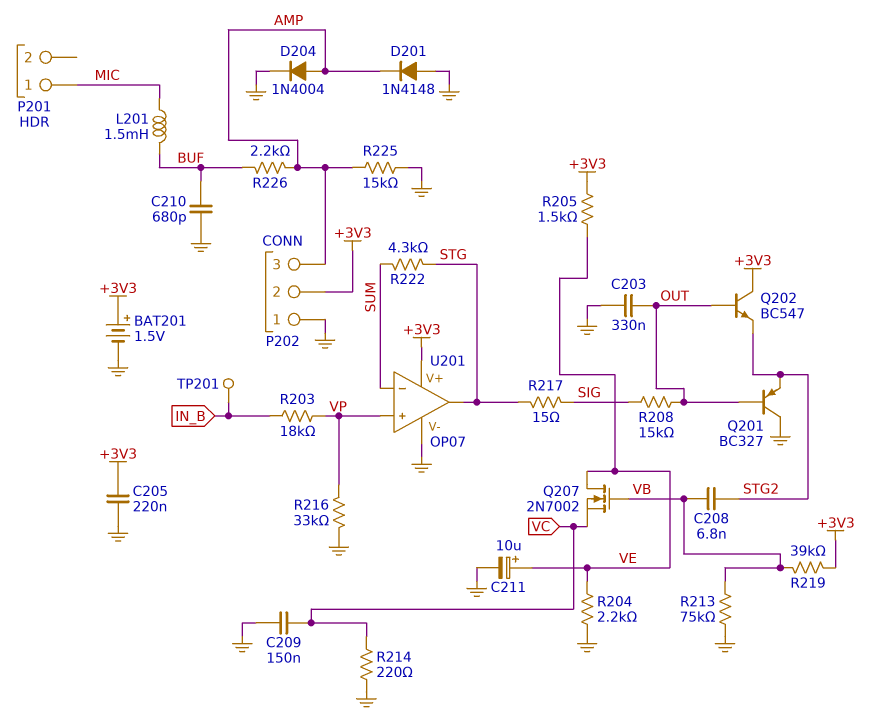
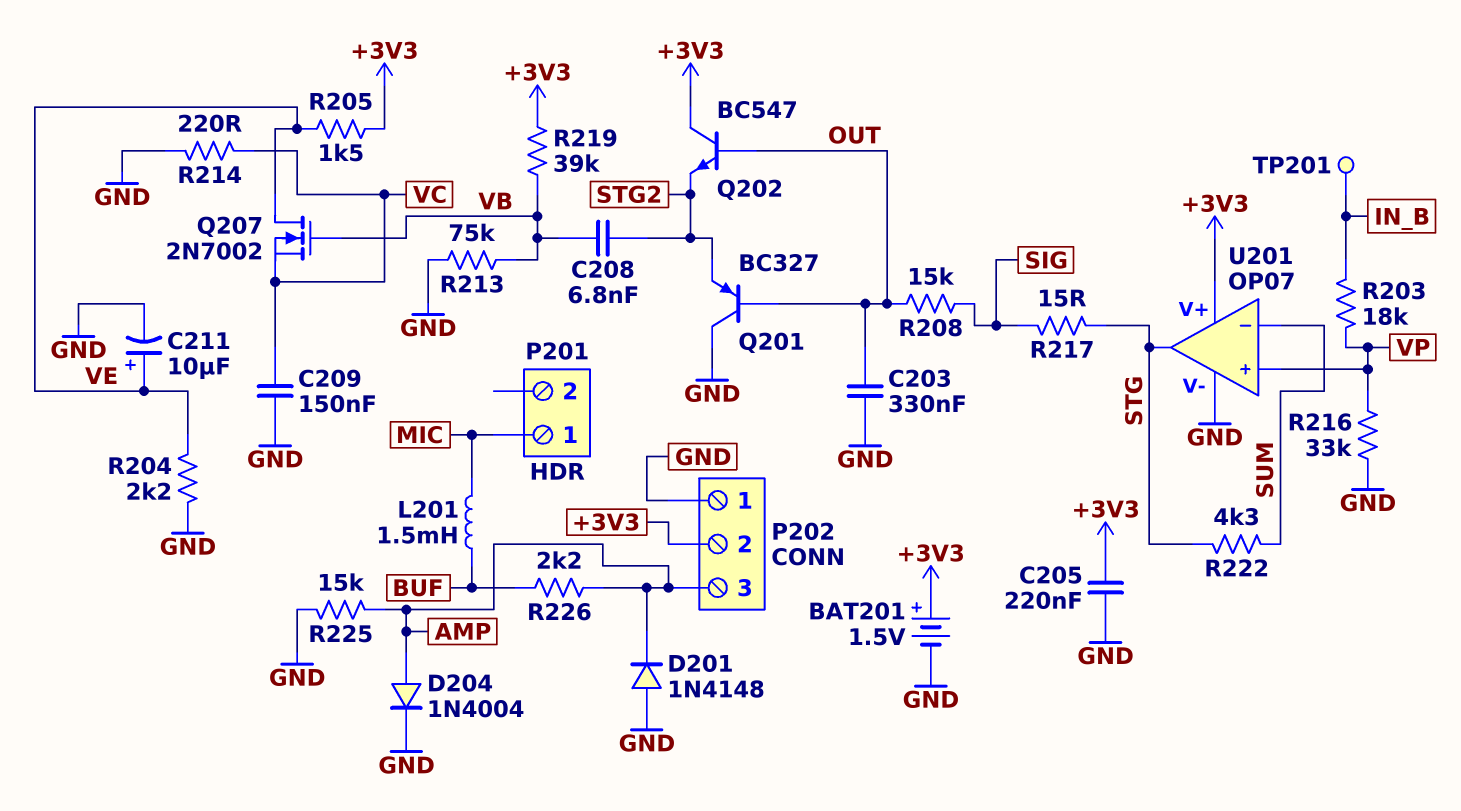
C210: 680pF (BUF, GND) -> none

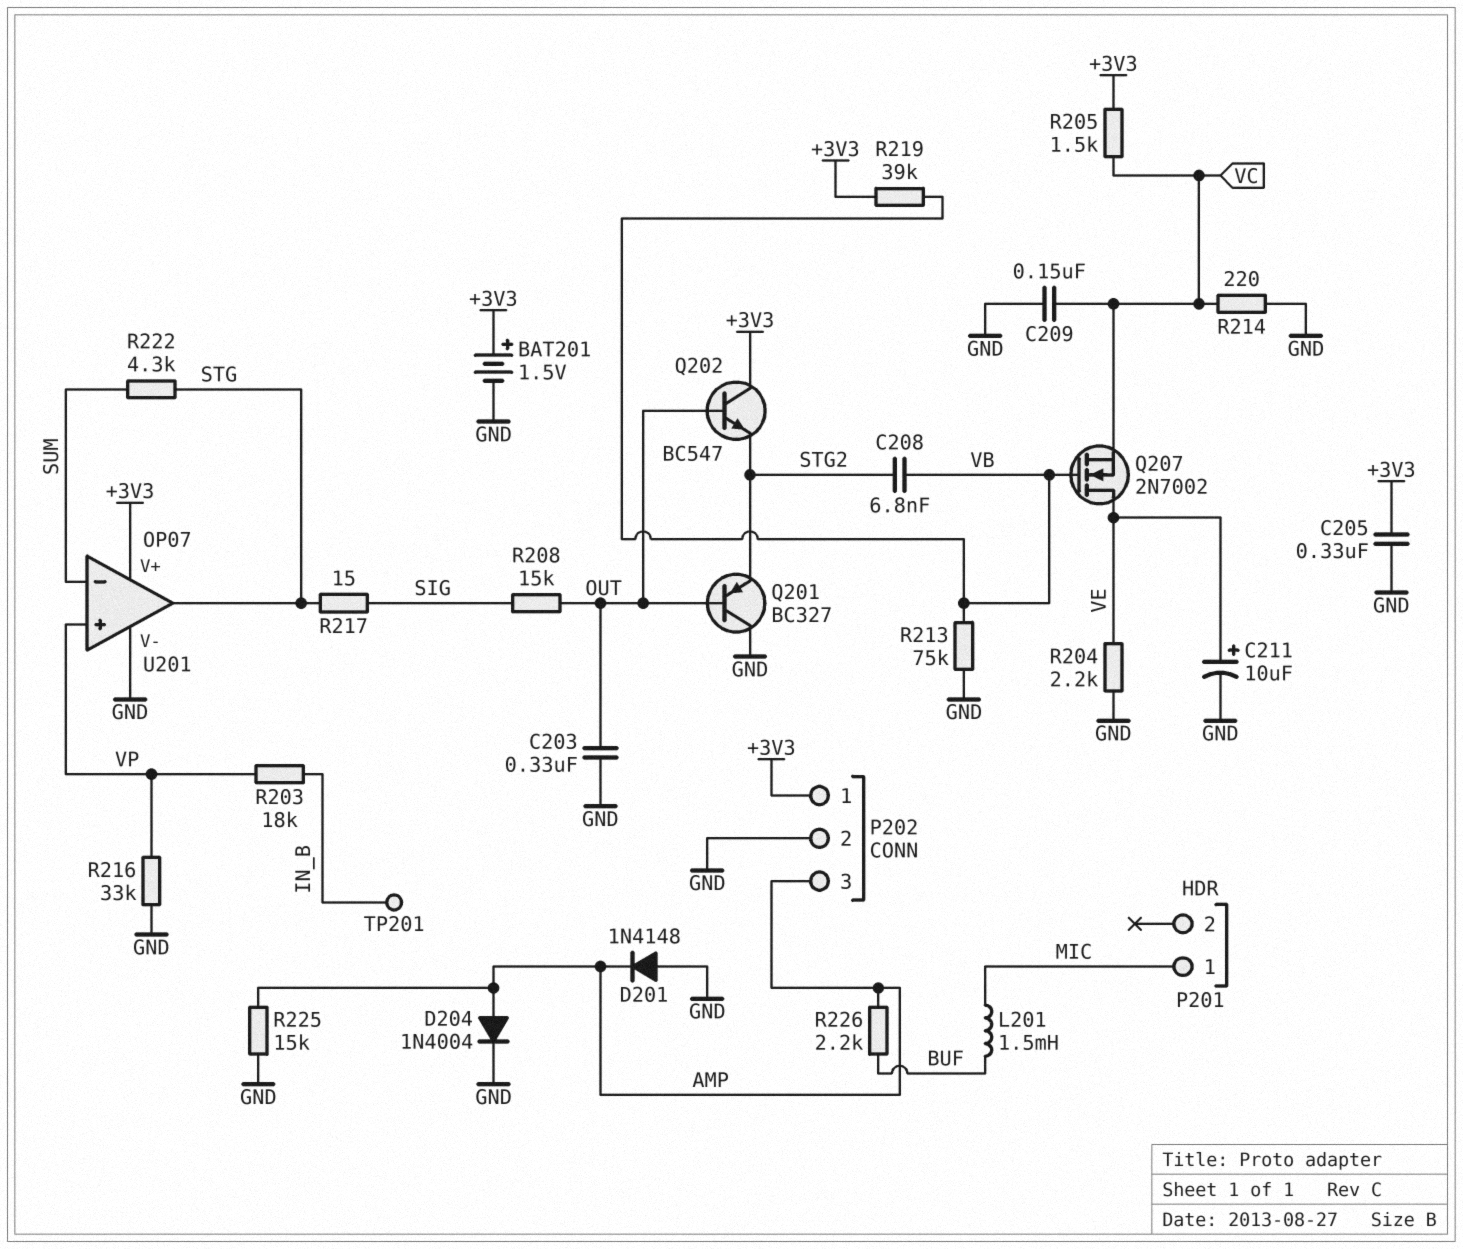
C205: 220nF (+3V3, GND) -> 330nF (+3V3, GND)
P202 pin 1: GND -> +3V3
P202 pin 2: +3V3 -> GND
R205: 1.5k (+3V3, VE) -> 1.5k (+3V3, VC)

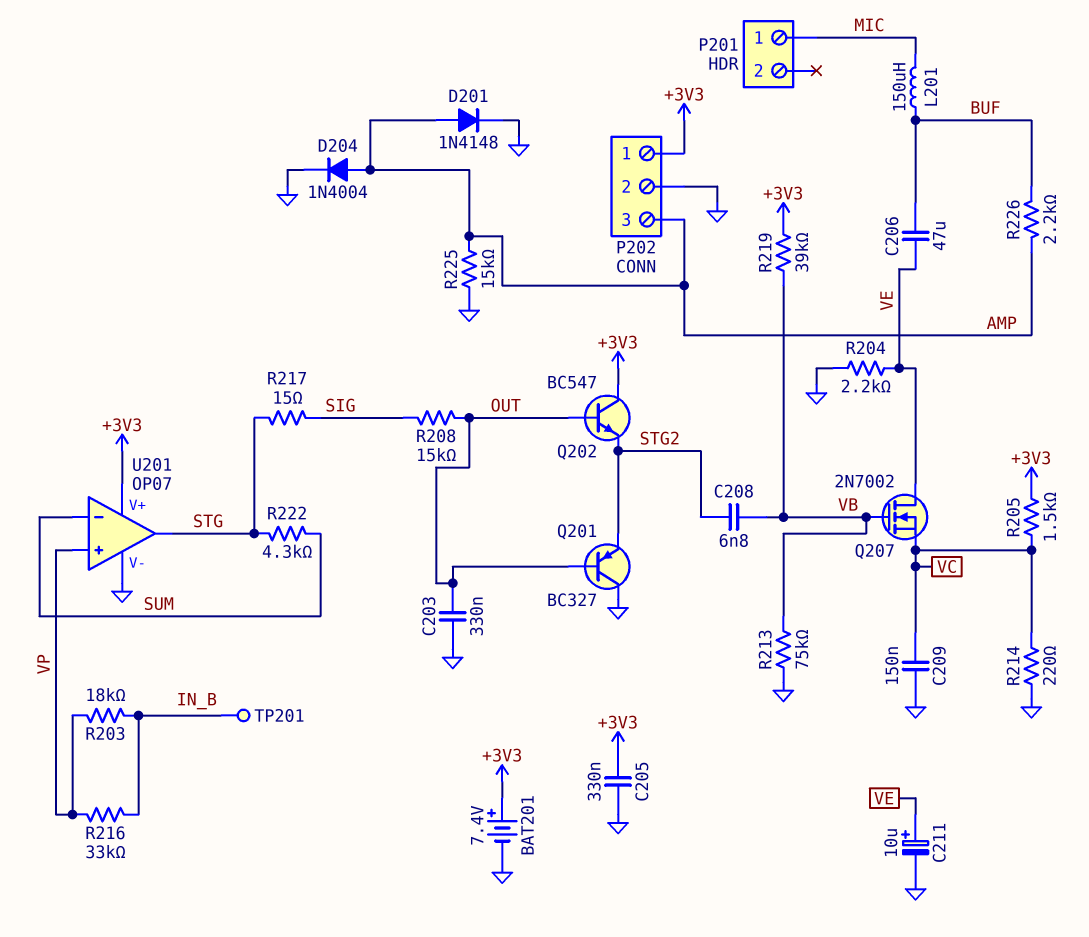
BAT201: 1.5V (plus +3V3, minus GND) -> 7.4V (plus +3V3, minus GND)
C206: none -> 47uF (BUF, VE)
D201: diode 1N4148 (A GND, K AMP) -> diode 1N4148 (A AMP, K GND)
L201: 1.5mH (BUF, MIC) -> 150uH (BUF, MIC)
R216: 33k (GND, VP) -> 33k (IN_B, VP)

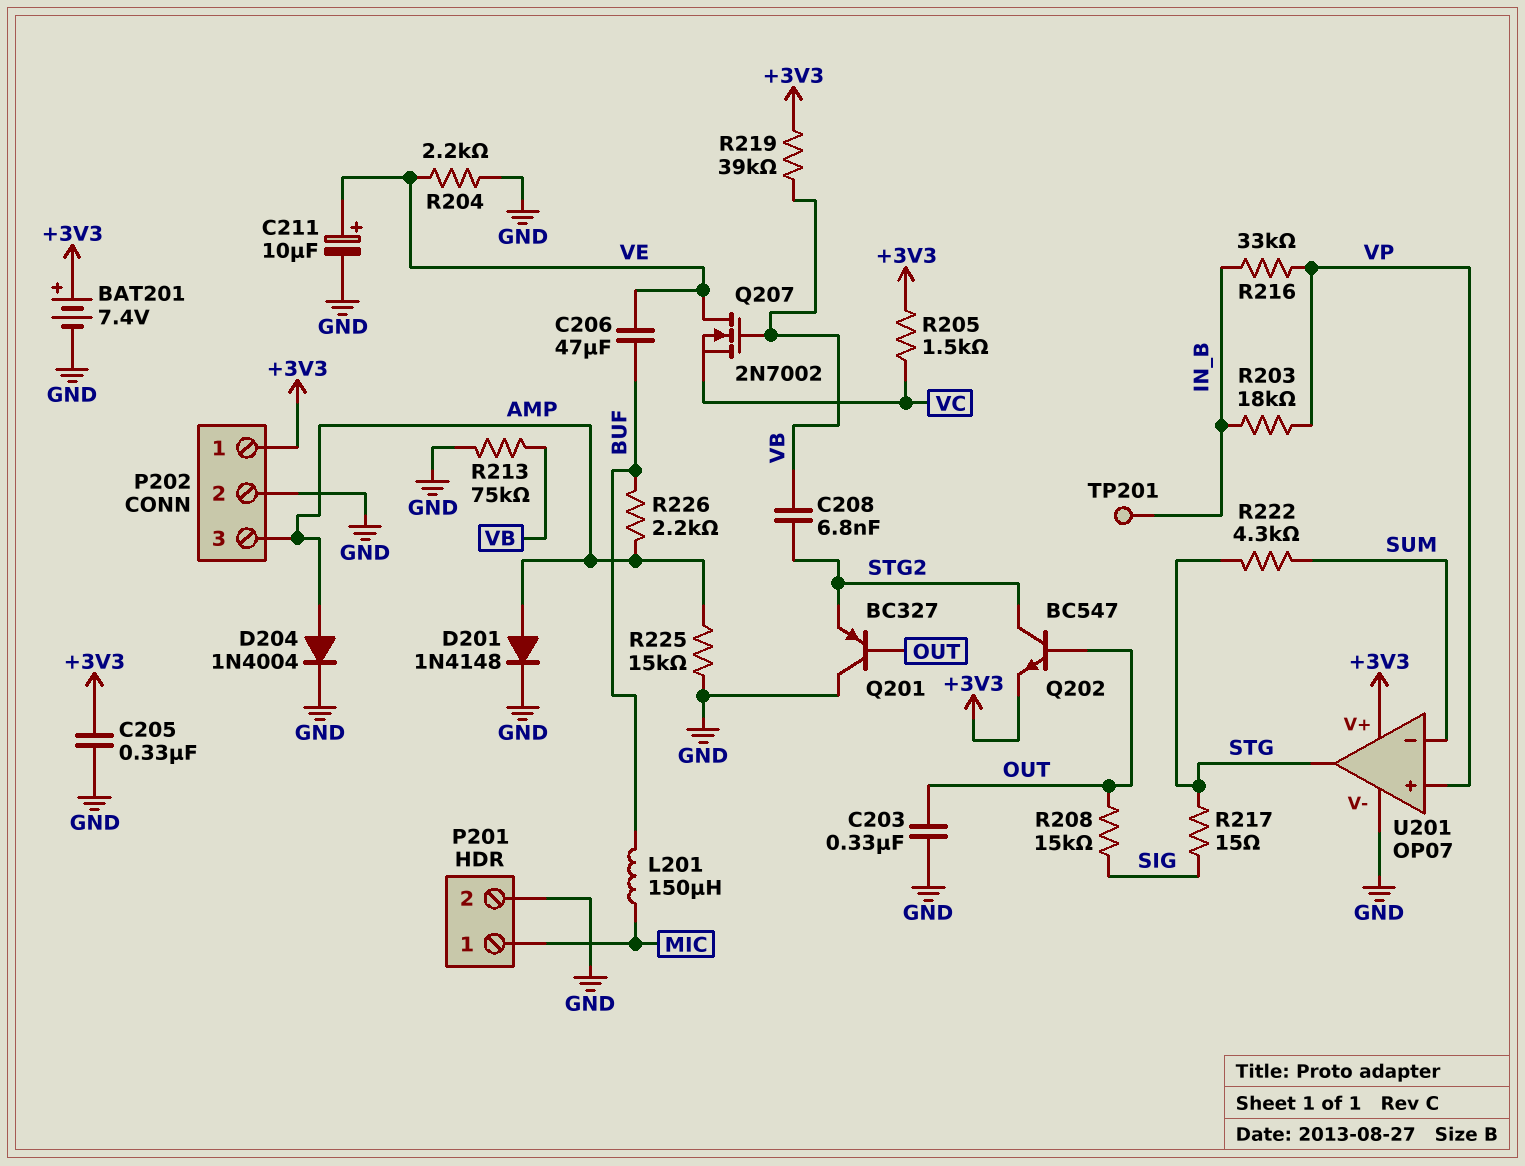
C209: 150nF (GND, VC) -> none
P201 pin 2: none -> GND
Q202: NPN BC547 (B OUT, C +3V3, E STG2) -> NPN BC547 (B OUT, C STG2, E +3V3)
R214: 220 (GND, VC) -> none

